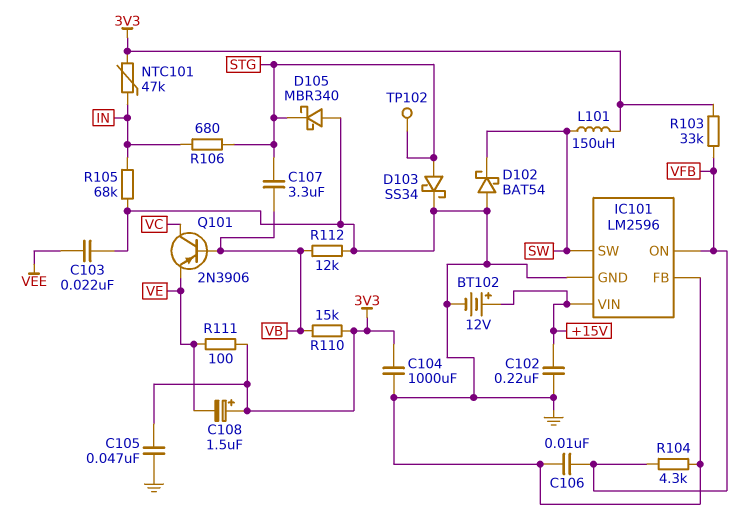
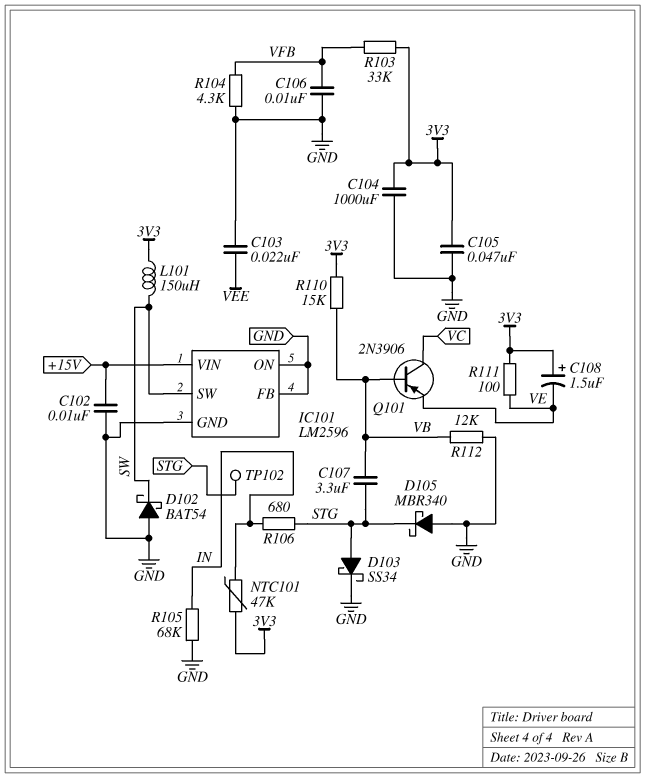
BT102: 12V (plus +15V, minus GND) -> none
C102: 220nF (+15V, GND) -> 10nF (+15V, GND)
IC101 pin ON: VFB -> GND

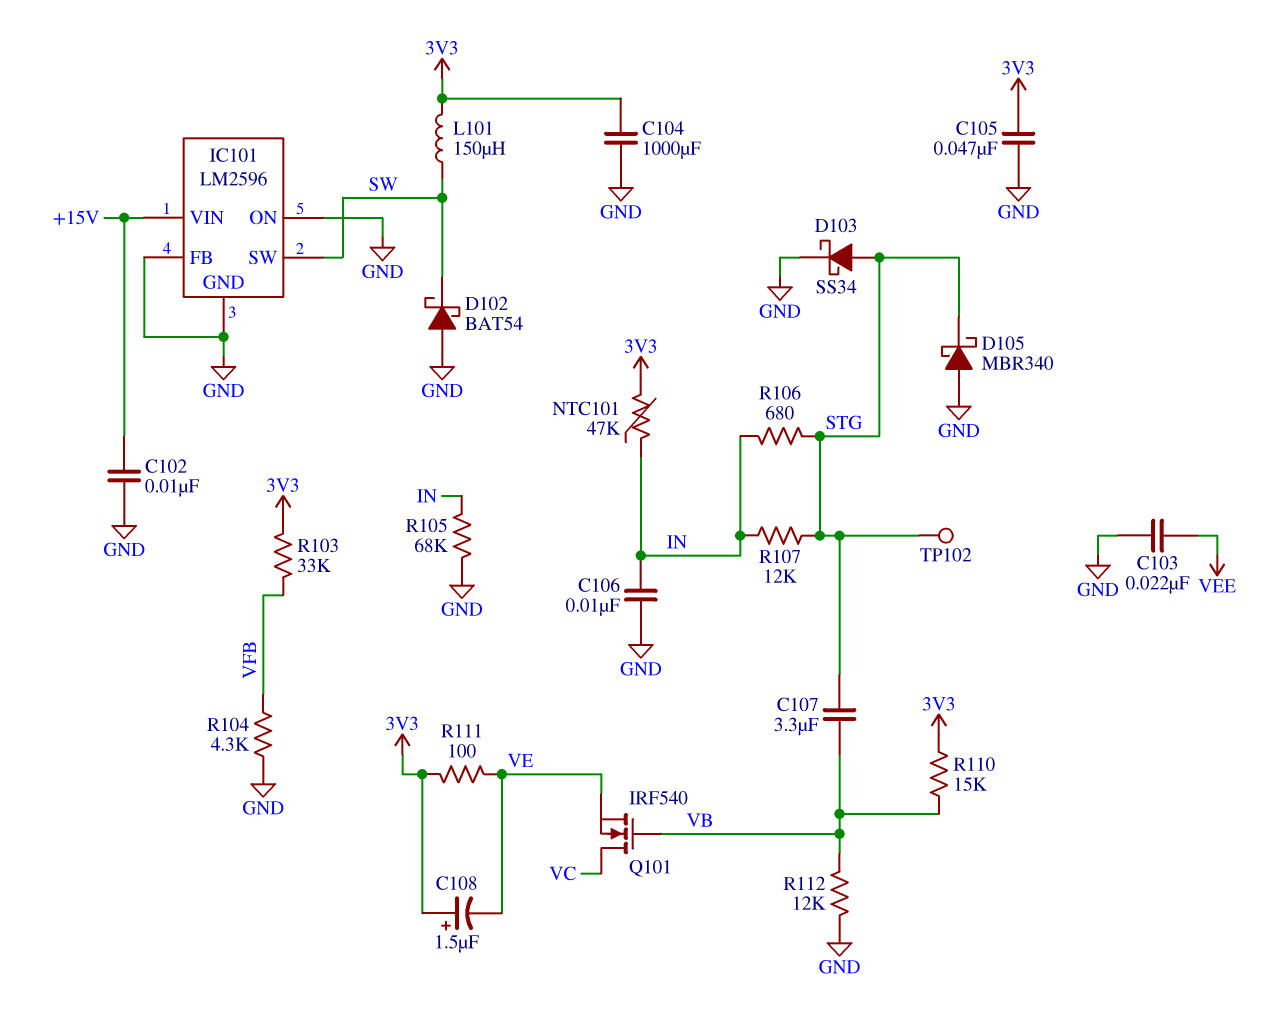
C106: 10nF (GND, VFB) -> 10nF (GND, IN)
Q101: PNP 2N3906 (B VB, C VC, E VE) -> NMOS IRF540 (G VB, D VC, S VE)
R107: none -> 12k (IN, STG)

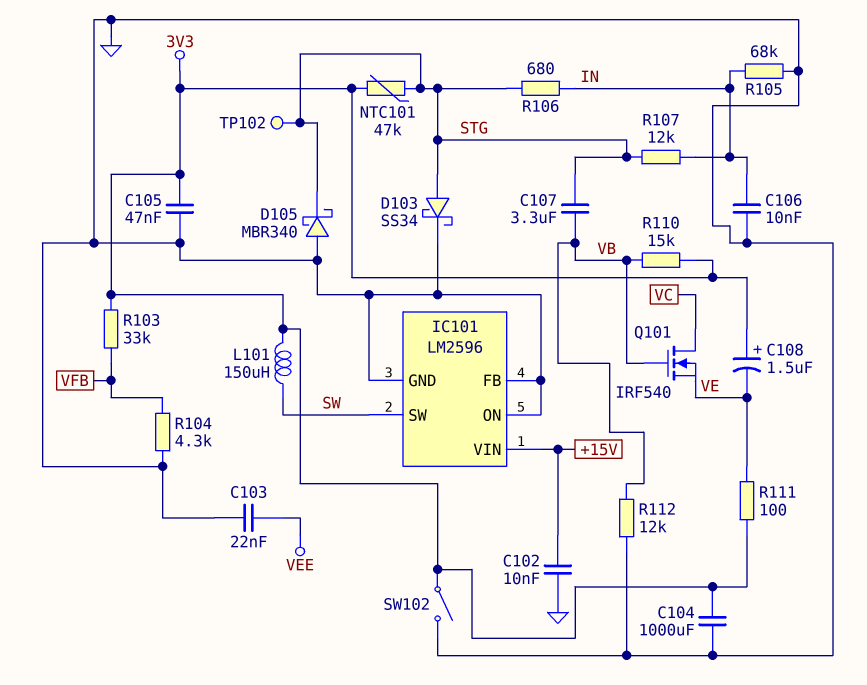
D102: schottky BAT54 (A GND, K SW) -> none
NTC101: 47k (3V3, IN) -> 47k (3V3, STG)
SW102: none -> switch (3V3, GND)

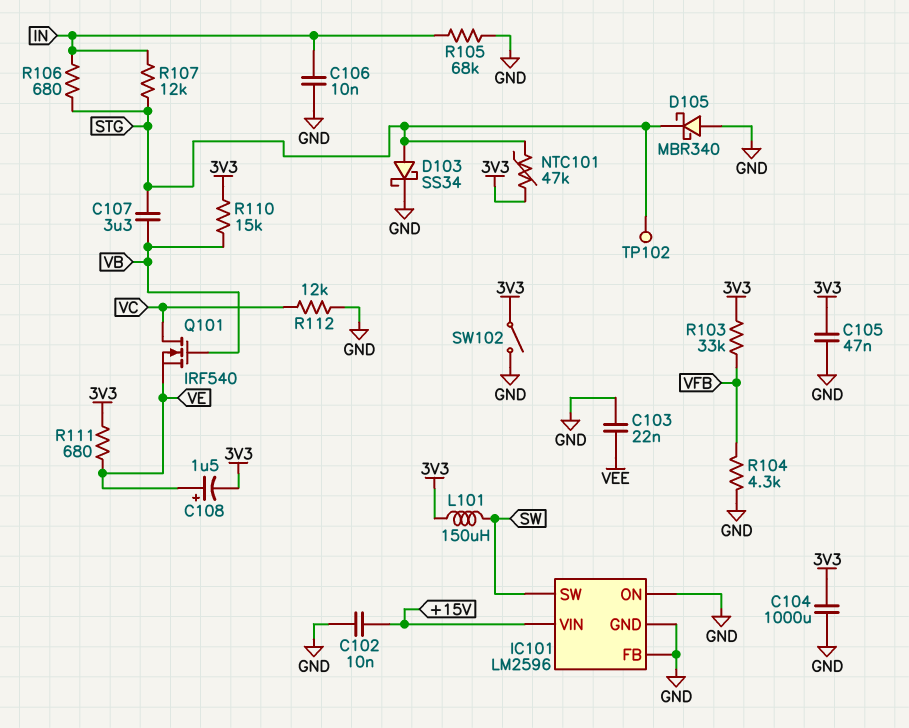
C108: 1.5uF (plus 3V3, minus VE) -> 1.5uF (plus VE, minus 3V3)
R111: 100 (3V3, VE) -> 680 (3V3, VE)
R112: 12k (GND, VB) -> 12k (GND, VC)

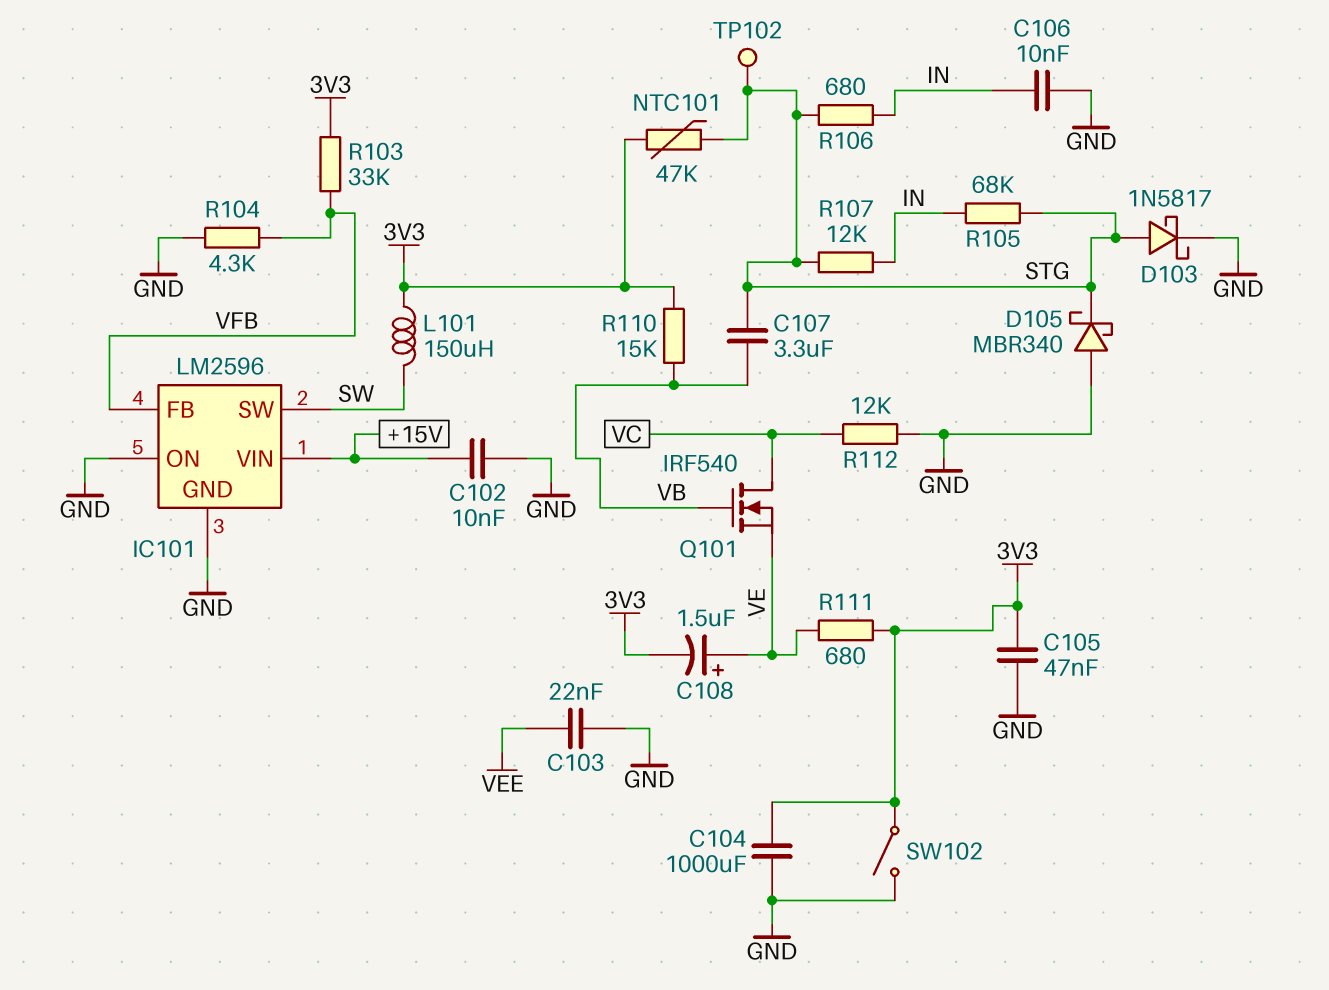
D103: schottky SS34 (A STG, K GND) -> schottky 1N5817 (A STG, K GND)
IC101 pin FB: GND -> VFB
R105: 68k (GND, IN) -> 68k (IN, STG)

